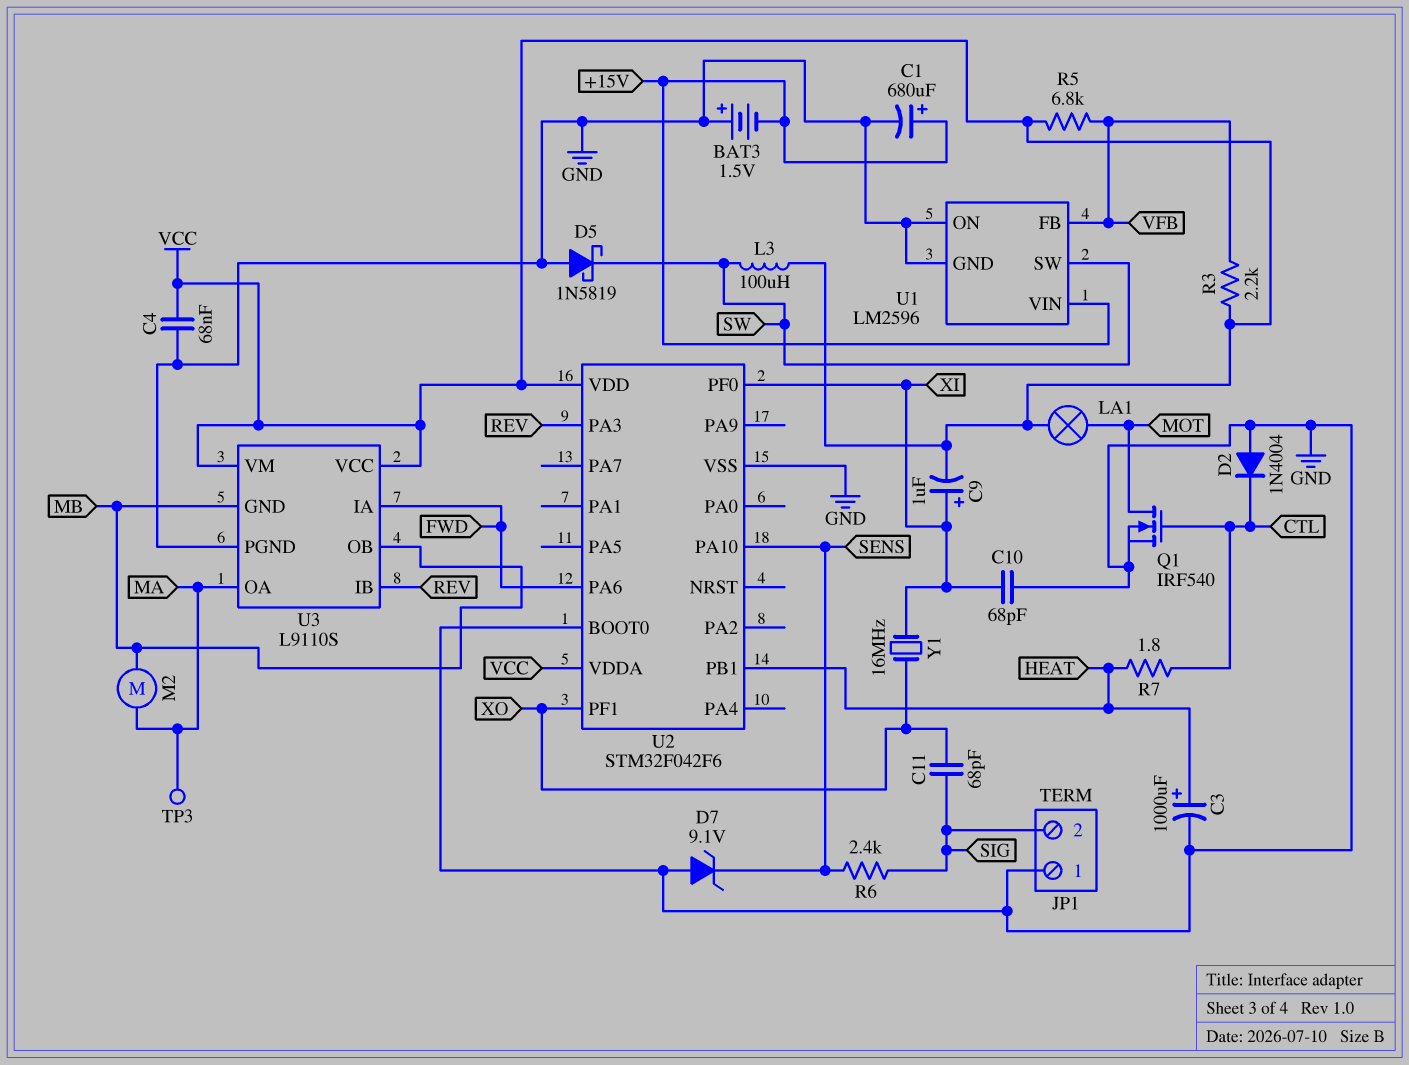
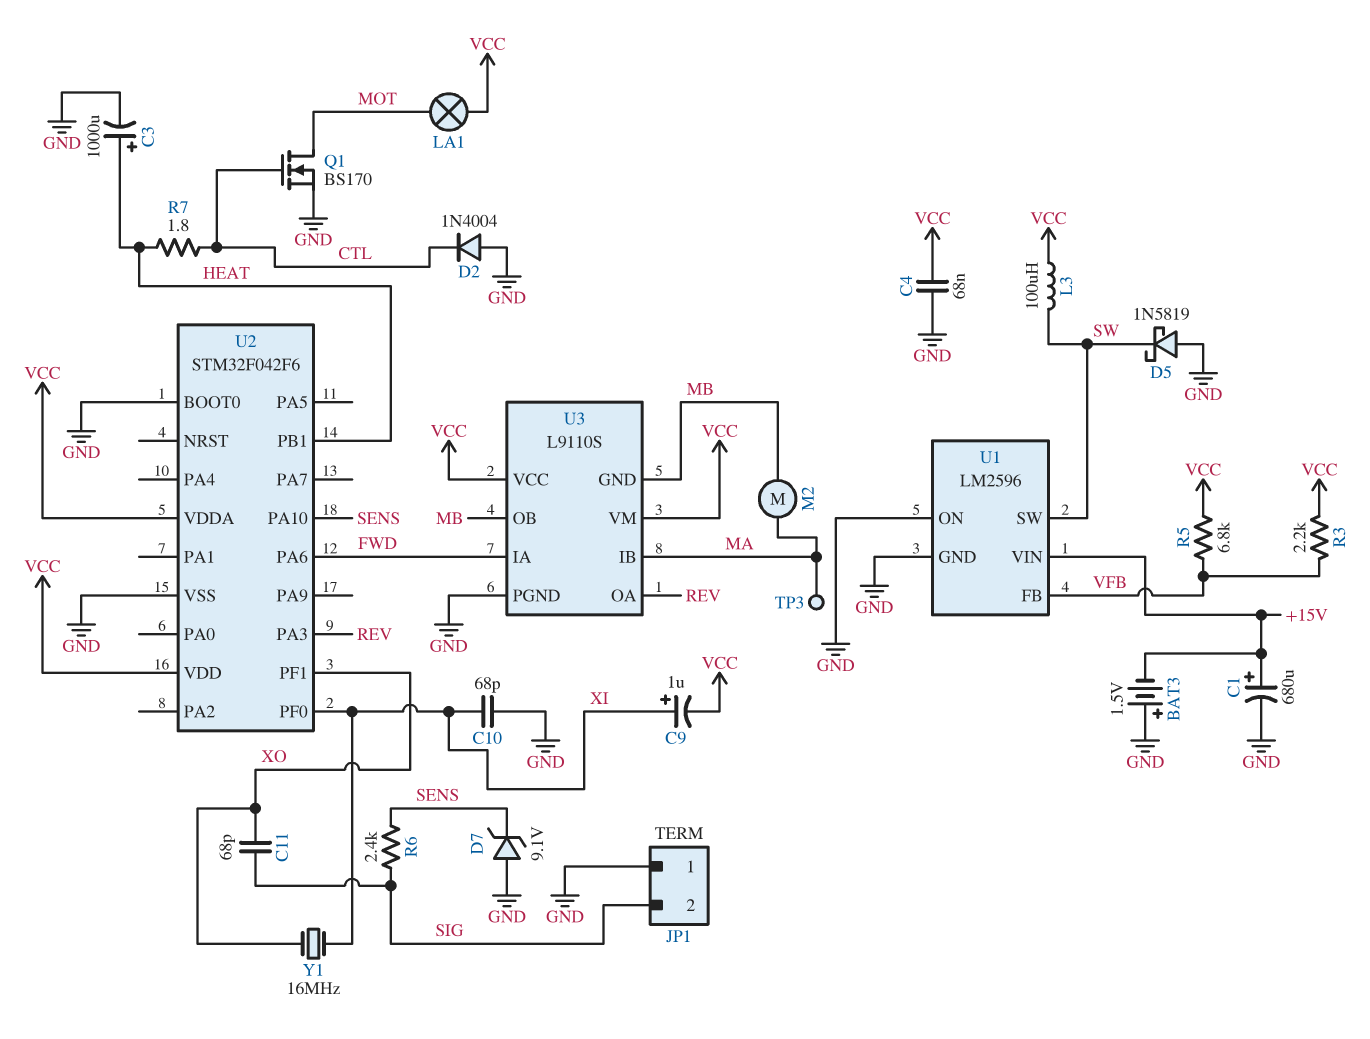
Q1: NMOS IRF540 (G CTL, D MOT, S GND) -> NMOS BS170 (G CTL, D MOT, S GND)
U3 pin IB: REV -> MA
U3 pin OA: MA -> REV

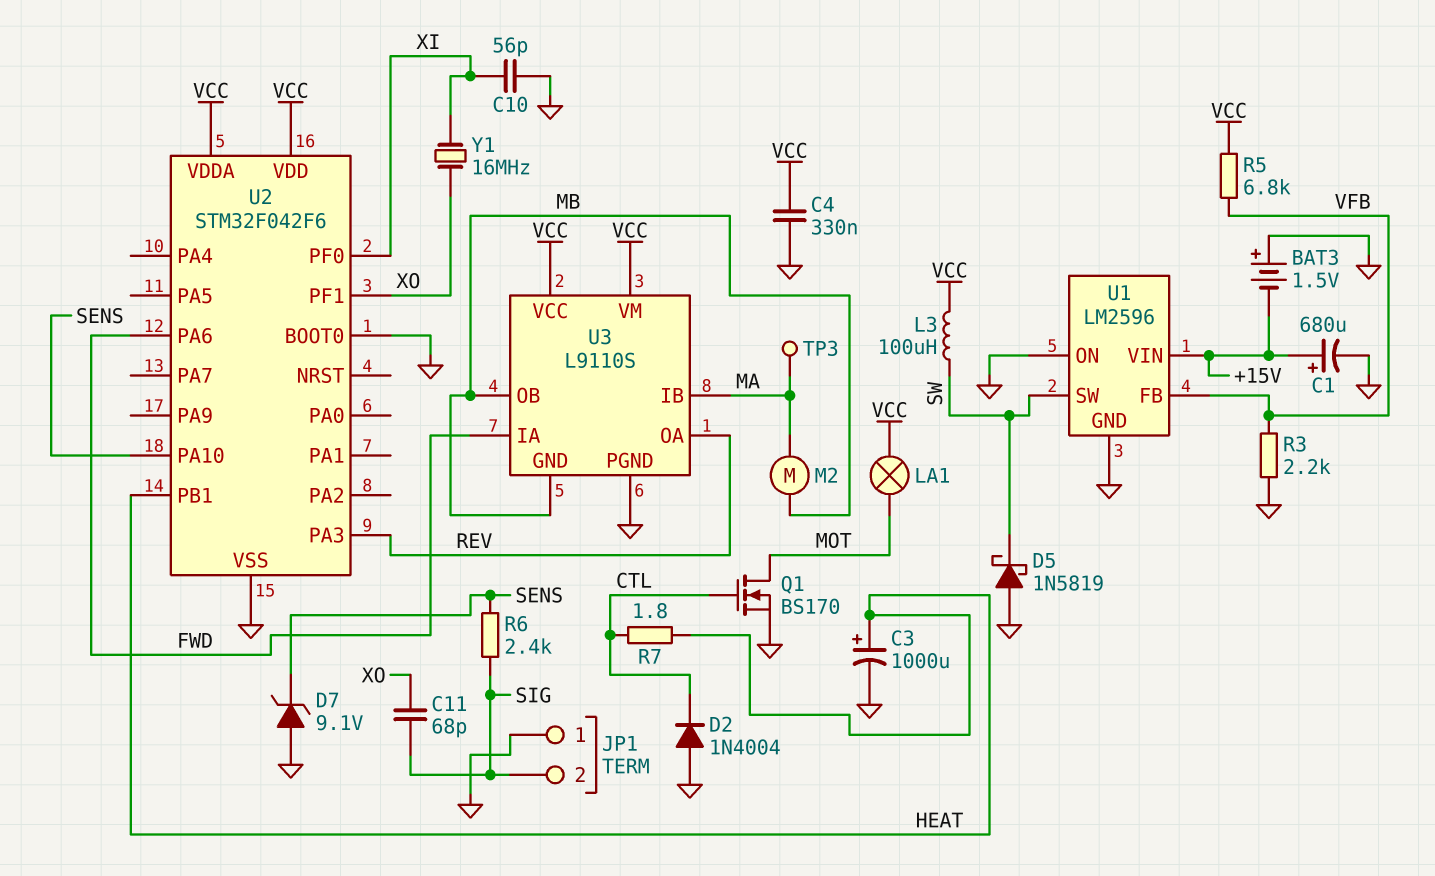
C4: 68nF (GND, VCC) -> 330nF (GND, VCC)
C9: 1uF (plus XI, minus VCC) -> none
C10: 68pF (GND, XI) -> 56pF (GND, XI)
R3: 2.2k (VCC, VFB) -> 2.2k (GND, VFB)

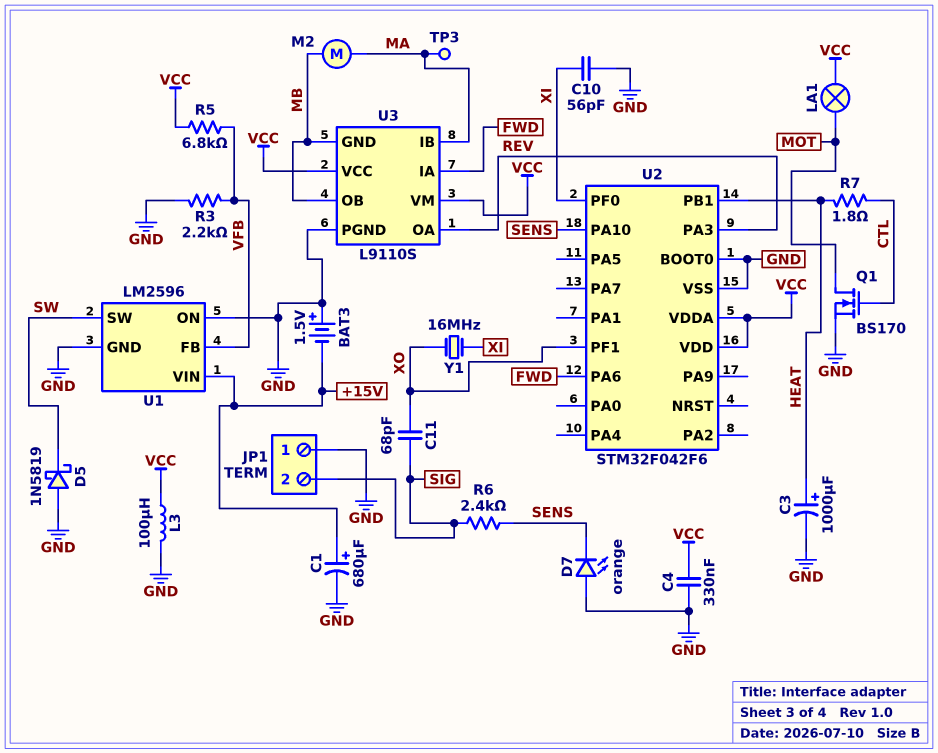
D2: diode 1N4004 (A GND, K CTL) -> none
D7: zener 9.1V (A GND, K SENS) -> LED orange (A GND, K SENS)
L3: 100uH (SW, VCC) -> 100uH (GND, VCC)

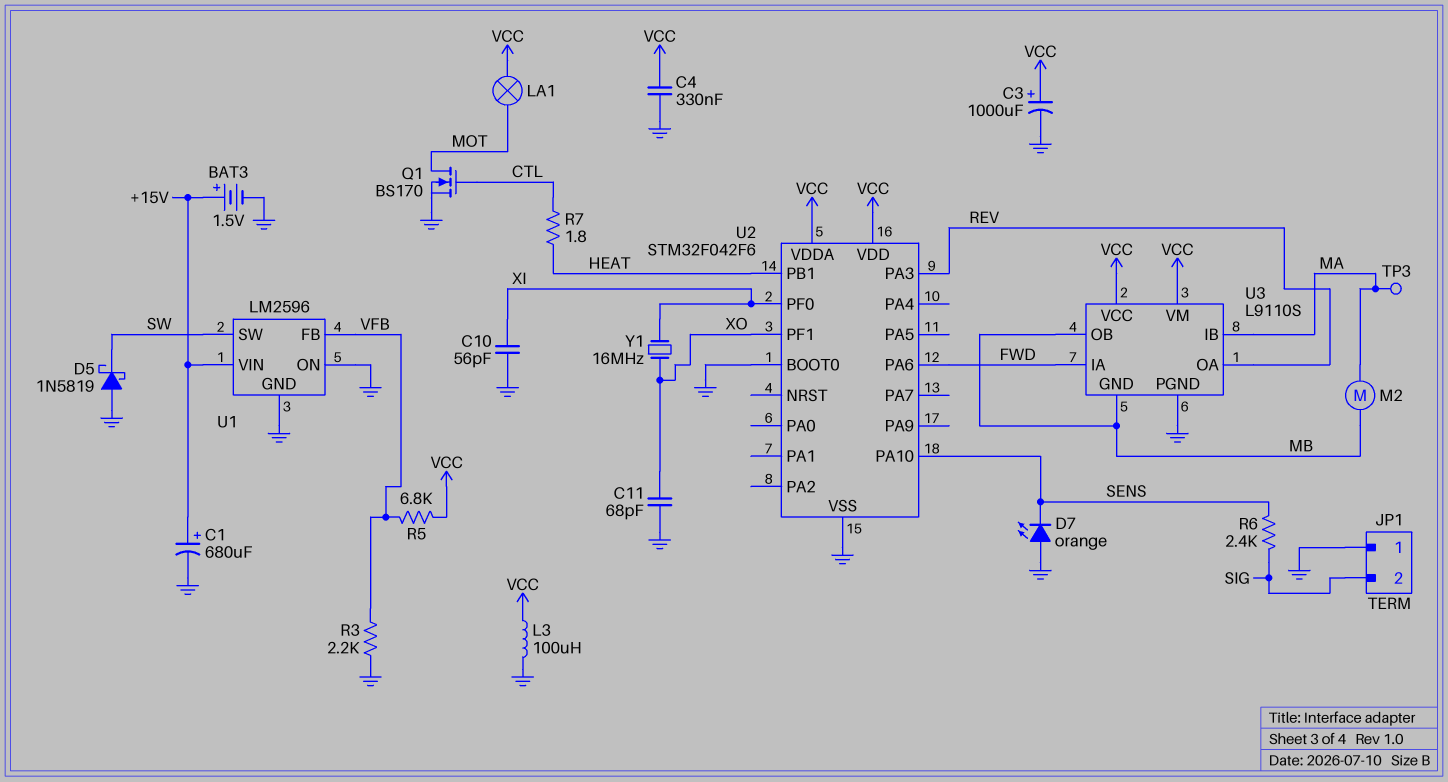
BAT3: 1.5V (plus GND, minus +15V) -> 1.5V (plus +15V, minus GND)
C3: 1000uF (plus HEAT, minus GND) -> 1000uF (plus VCC, minus GND)
C11: 68pF (SIG, XO) -> 68pF (GND, XO)

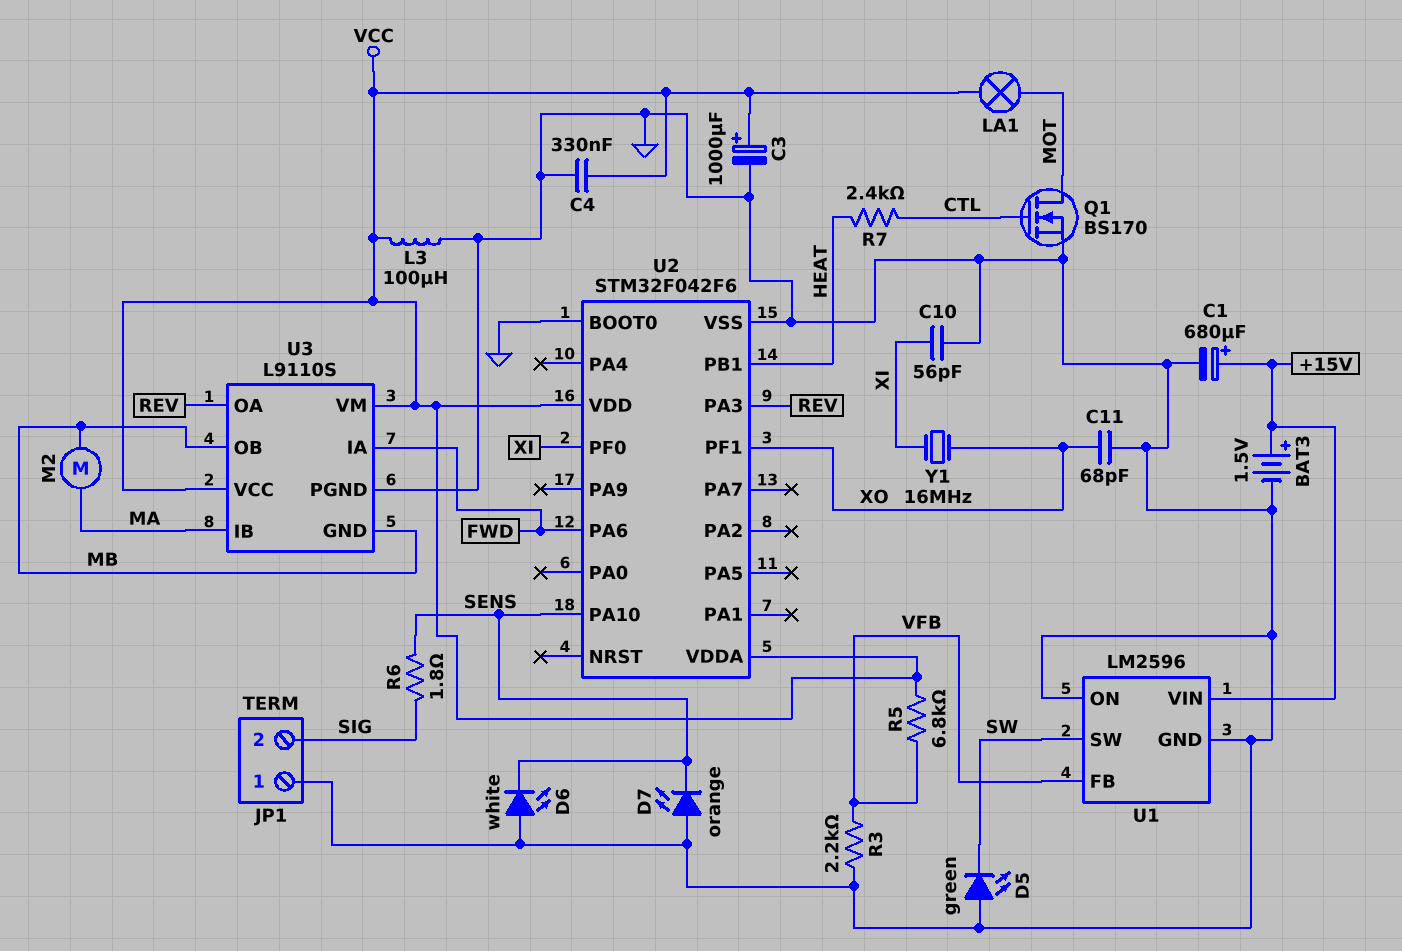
D5: schottky 1N5819 (A GND, K SW) -> LED green (A GND, K SW)
D6: none -> LED white (A GND, K SENS)
R6: 2.4k (SENS, SIG) -> 1.8 (SENS, SIG)
R7: 1.8 (CTL, HEAT) -> 2.4k (CTL, HEAT)
TP3: test point (MA) -> none

